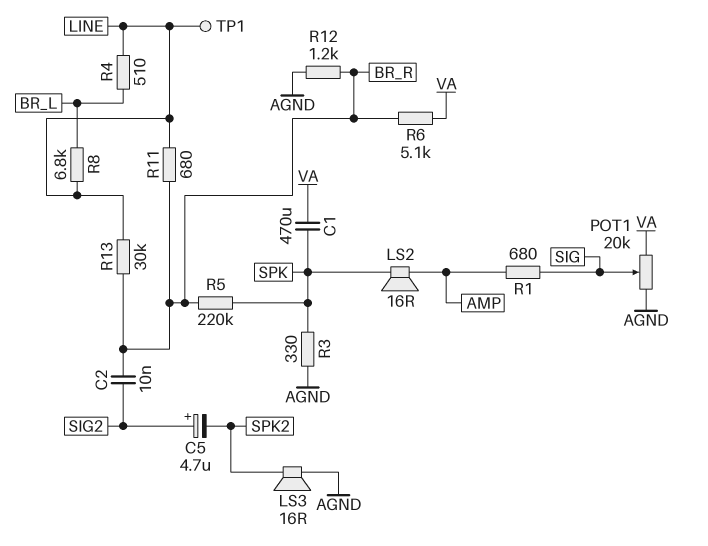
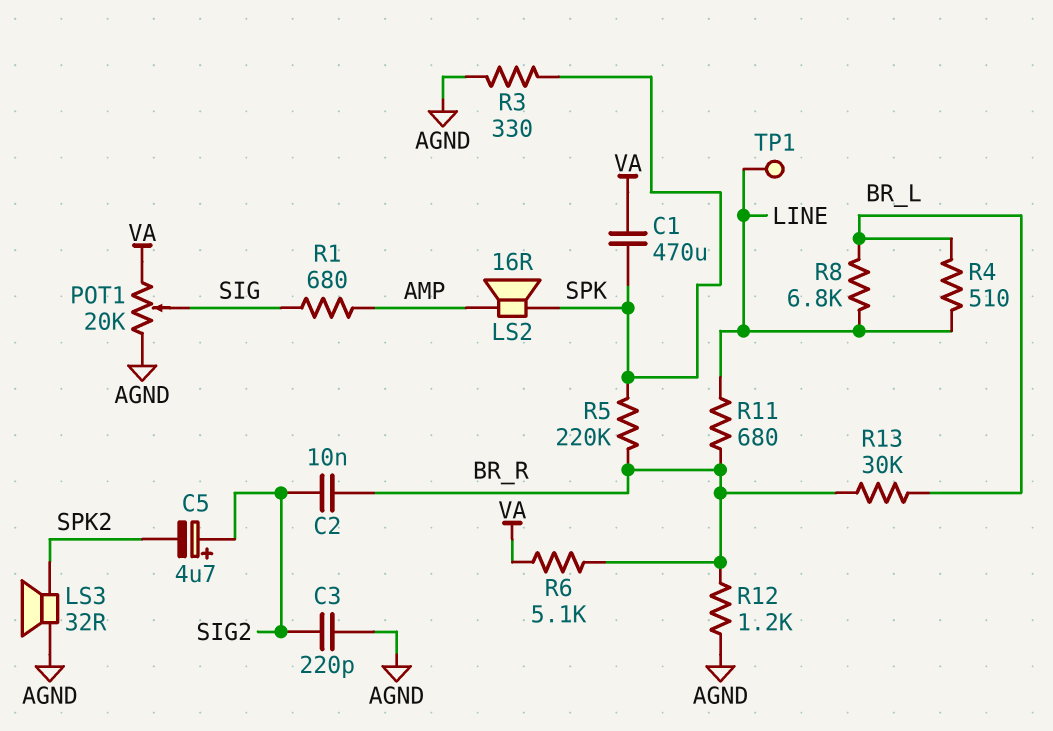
C3: none -> 220pF (AGND, SIG2)
LS3: speaker 16R (AGND, SPK2) -> speaker 32R (AGND, SPK2)
R13: 30k (BR_R, LINE) -> 30k (BR_L, BR_R)

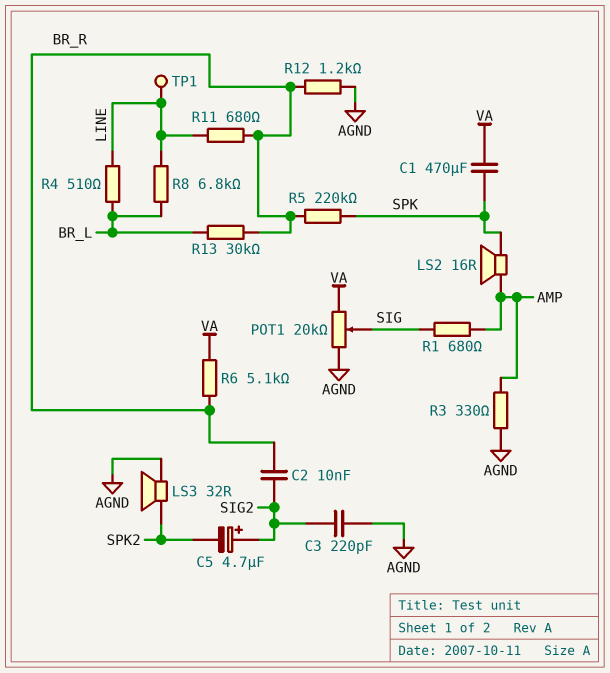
R3: 330 (AGND, SPK) -> 330 (AGND, AMP)

